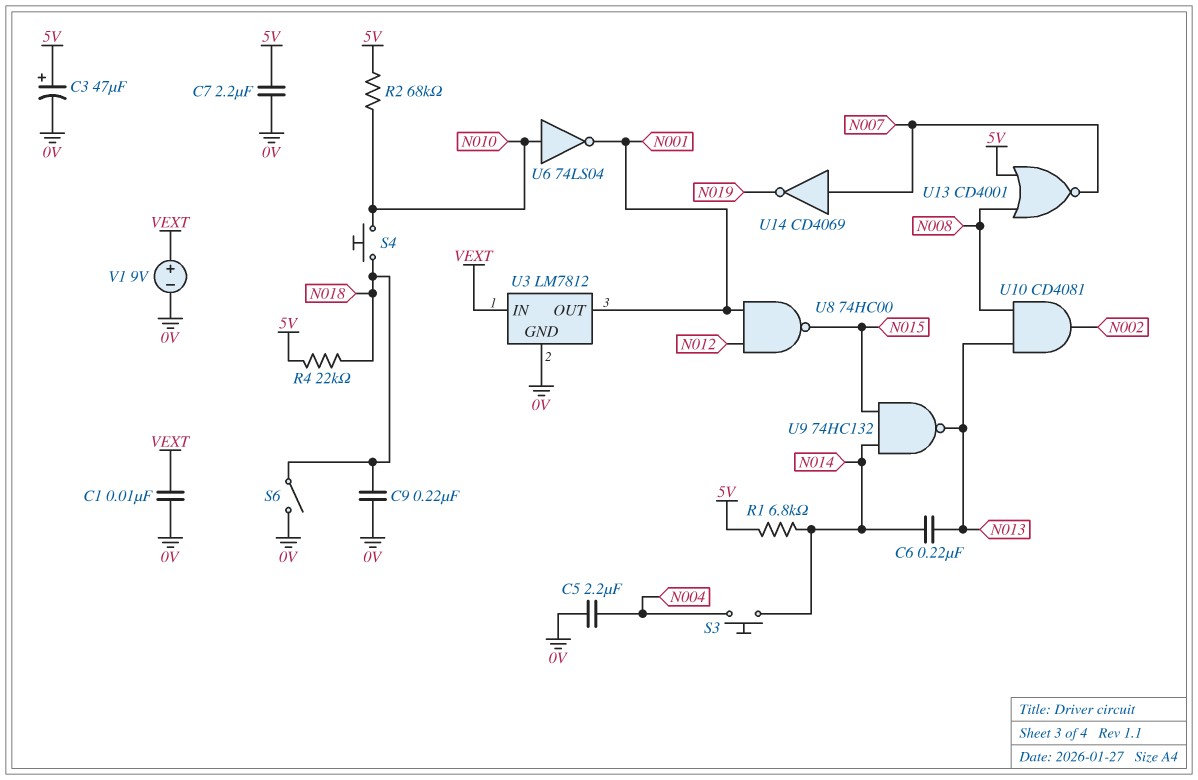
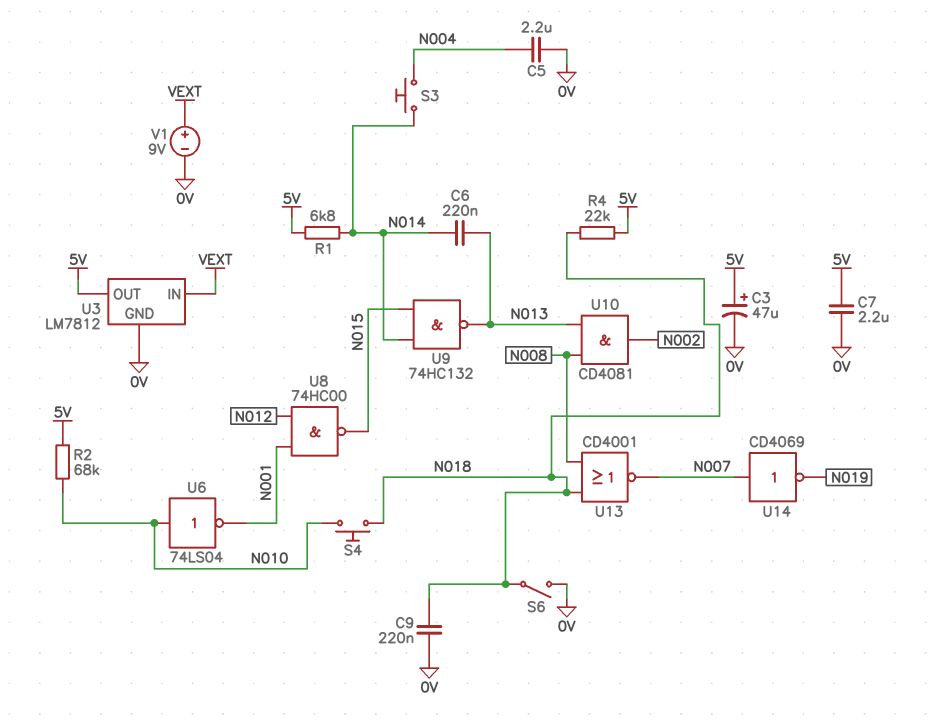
C1: 10nF (0V, VEXT) -> none
U3 pin OUT: N001 -> 5V
U13: NOR CD4001 (in 5V, in N008, out N007) -> NOR CD4001 (in N008, in N018, out N007)

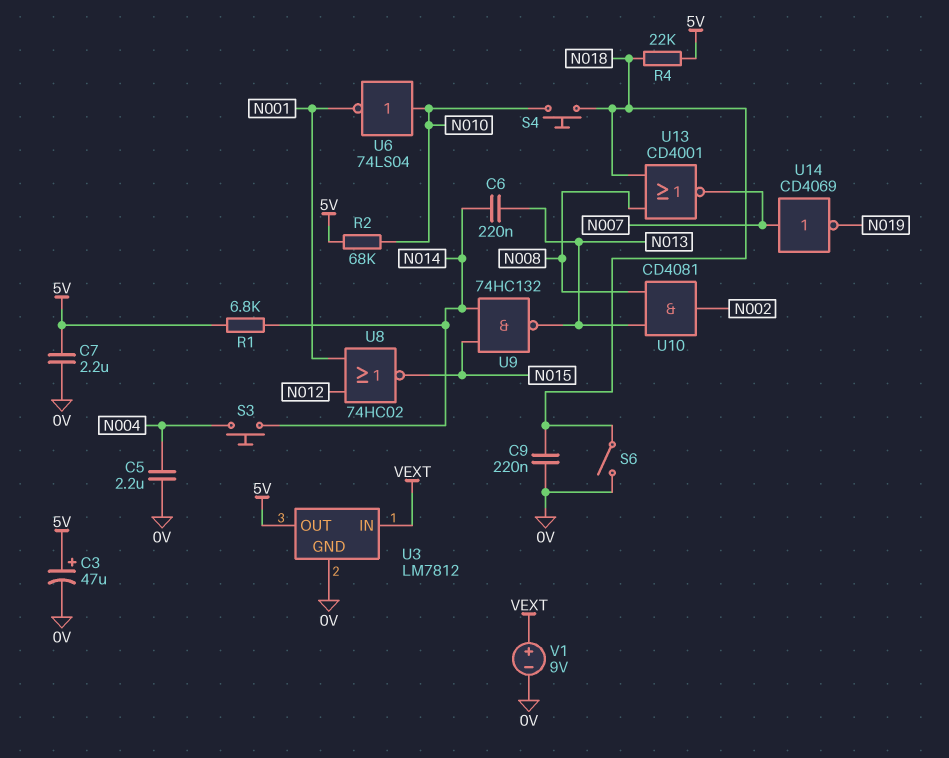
U8: NAND 74HC00 (in N001, in N012, out N015) -> NOR 74HC02 (in N001, in N012, out N015)

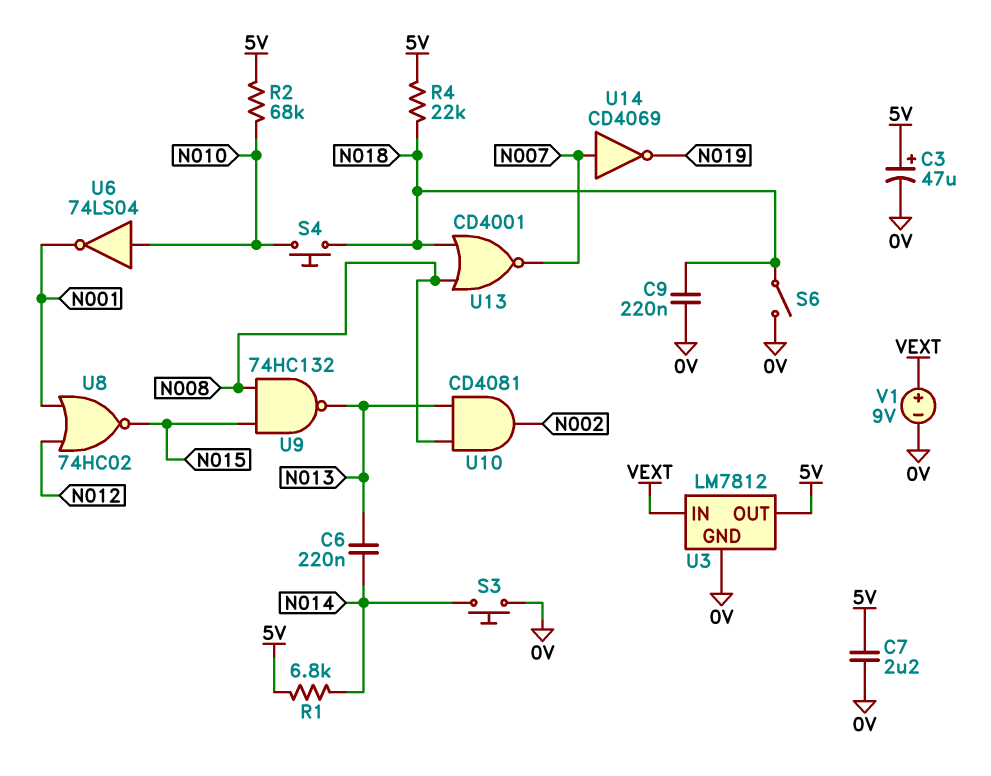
C5: 2.2uF (0V, N004) -> none
S3: button (N004, N014) -> button (0V, N014)
U9: NAND 74HC132 (in N014, in N015, out N013) -> NAND 74HC132 (in N008, in N015, out N013)

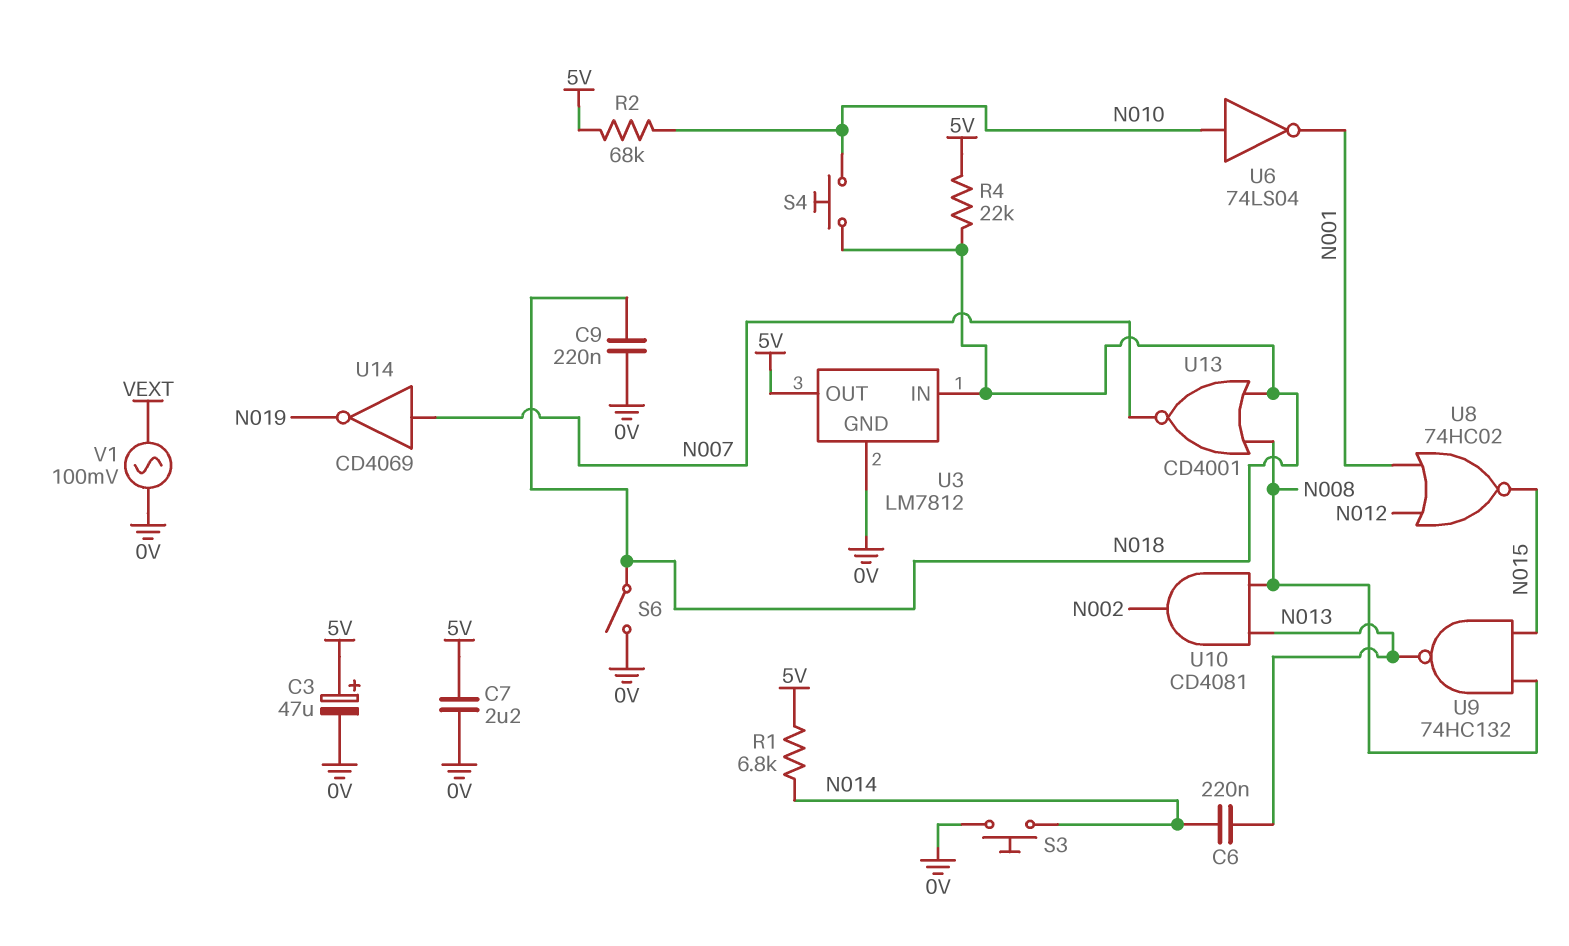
U3 pin IN: VEXT -> N018
V1: 9V (plus VEXT, minus 0V) -> AC 100mV (0V, VEXT)

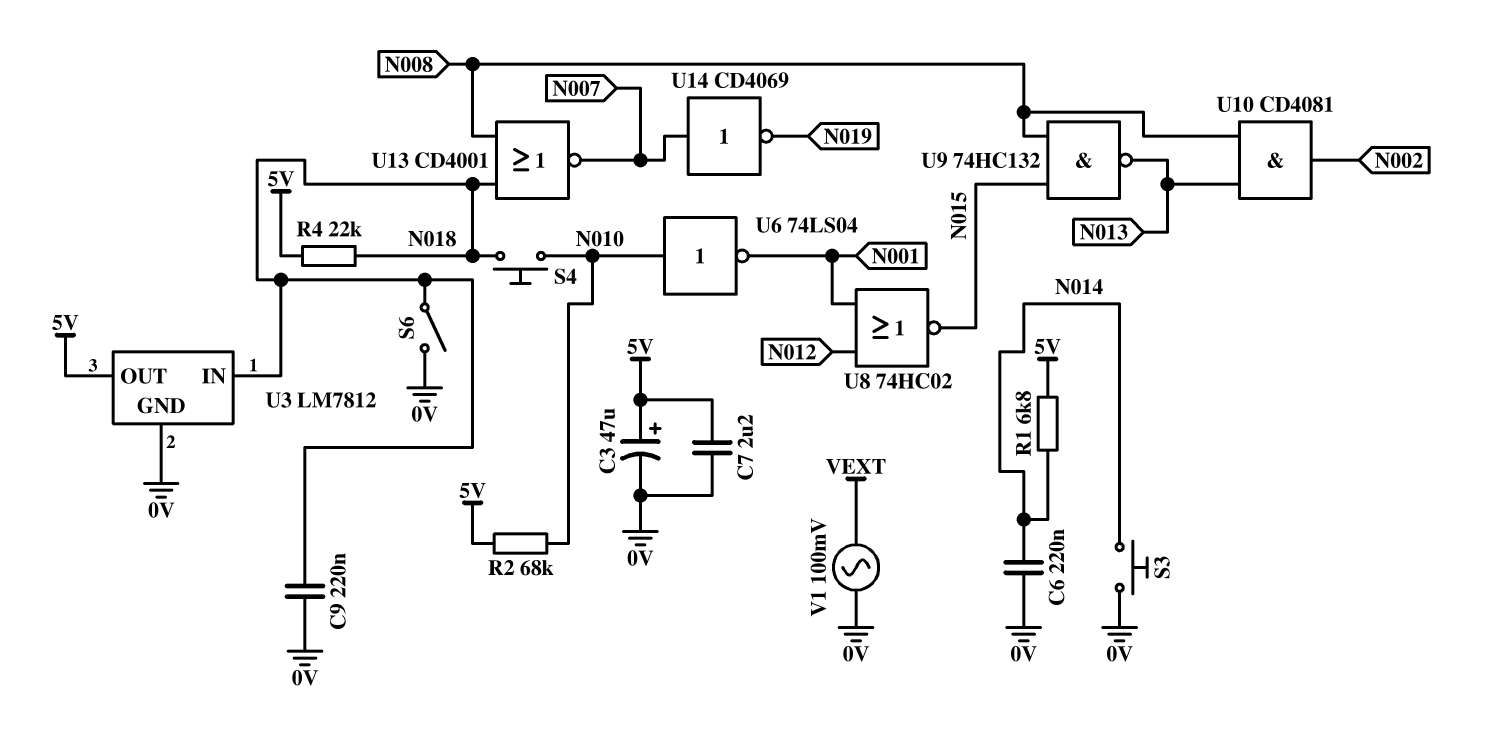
C6: 220nF (N013, N014) -> 220nF (0V, N014)

